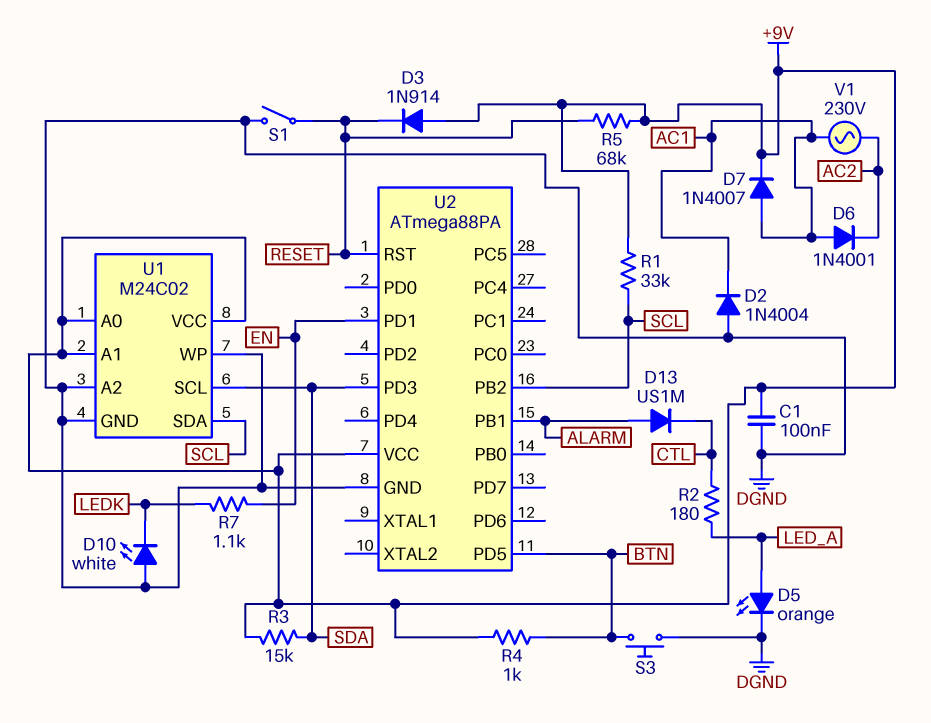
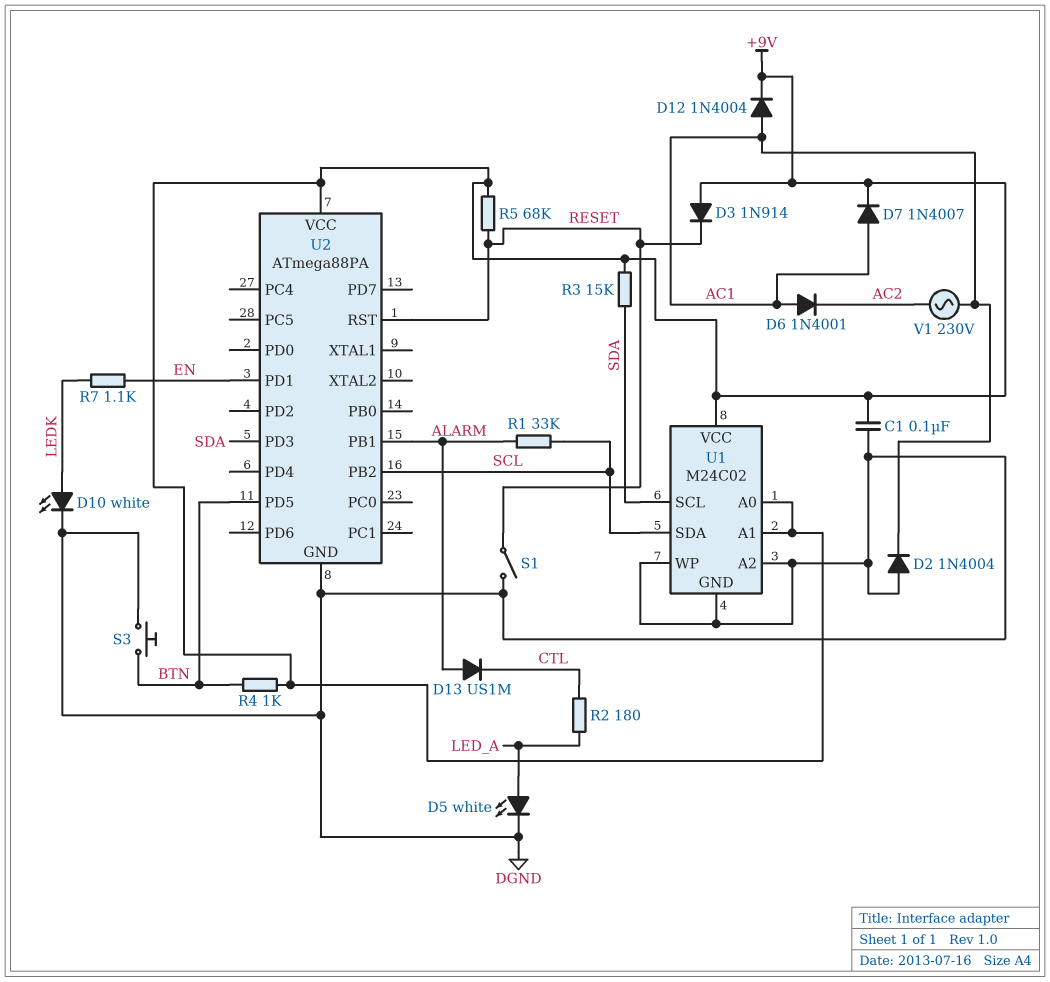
D5: LED orange (A LED_A, K DGND) -> LED white (A LED_A, K DGND)
D10: LED white (A DGND, K LEDK) -> LED white (A LEDK, K DGND)
D12: none -> diode 1N4004 (A AC1, K +9V)
R1: 33k (+9V, SCL) -> 33k (ALARM, SCL)

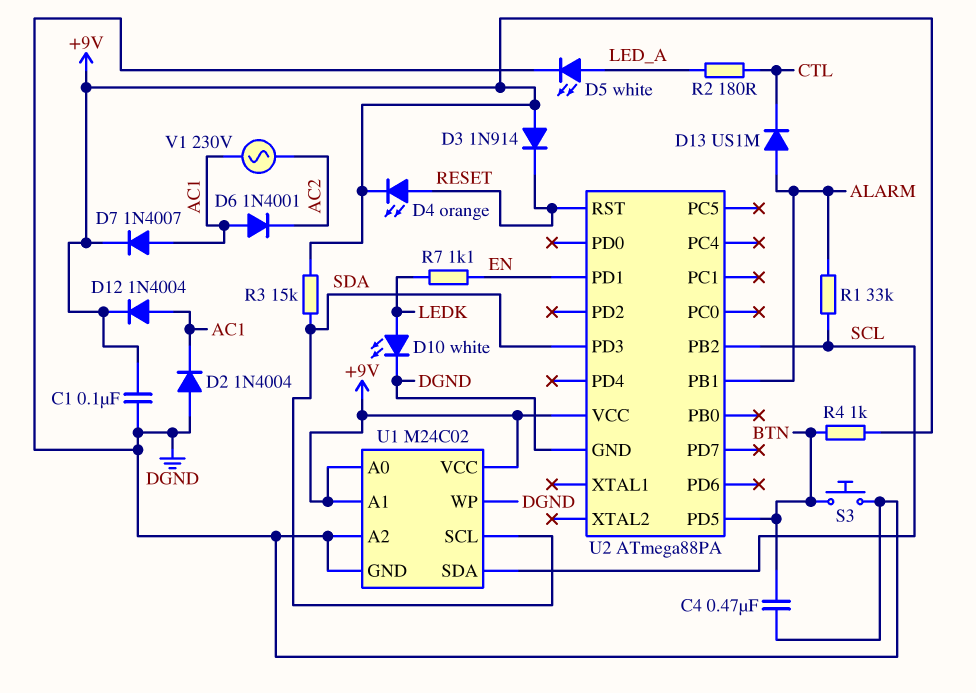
C4: none -> 470nF (BTN, DGND)
D4: none -> LED orange (A RESET, K +9V)
R5: 68k (+9V, RESET) -> none
S1: switch (DGND, RESET) -> none

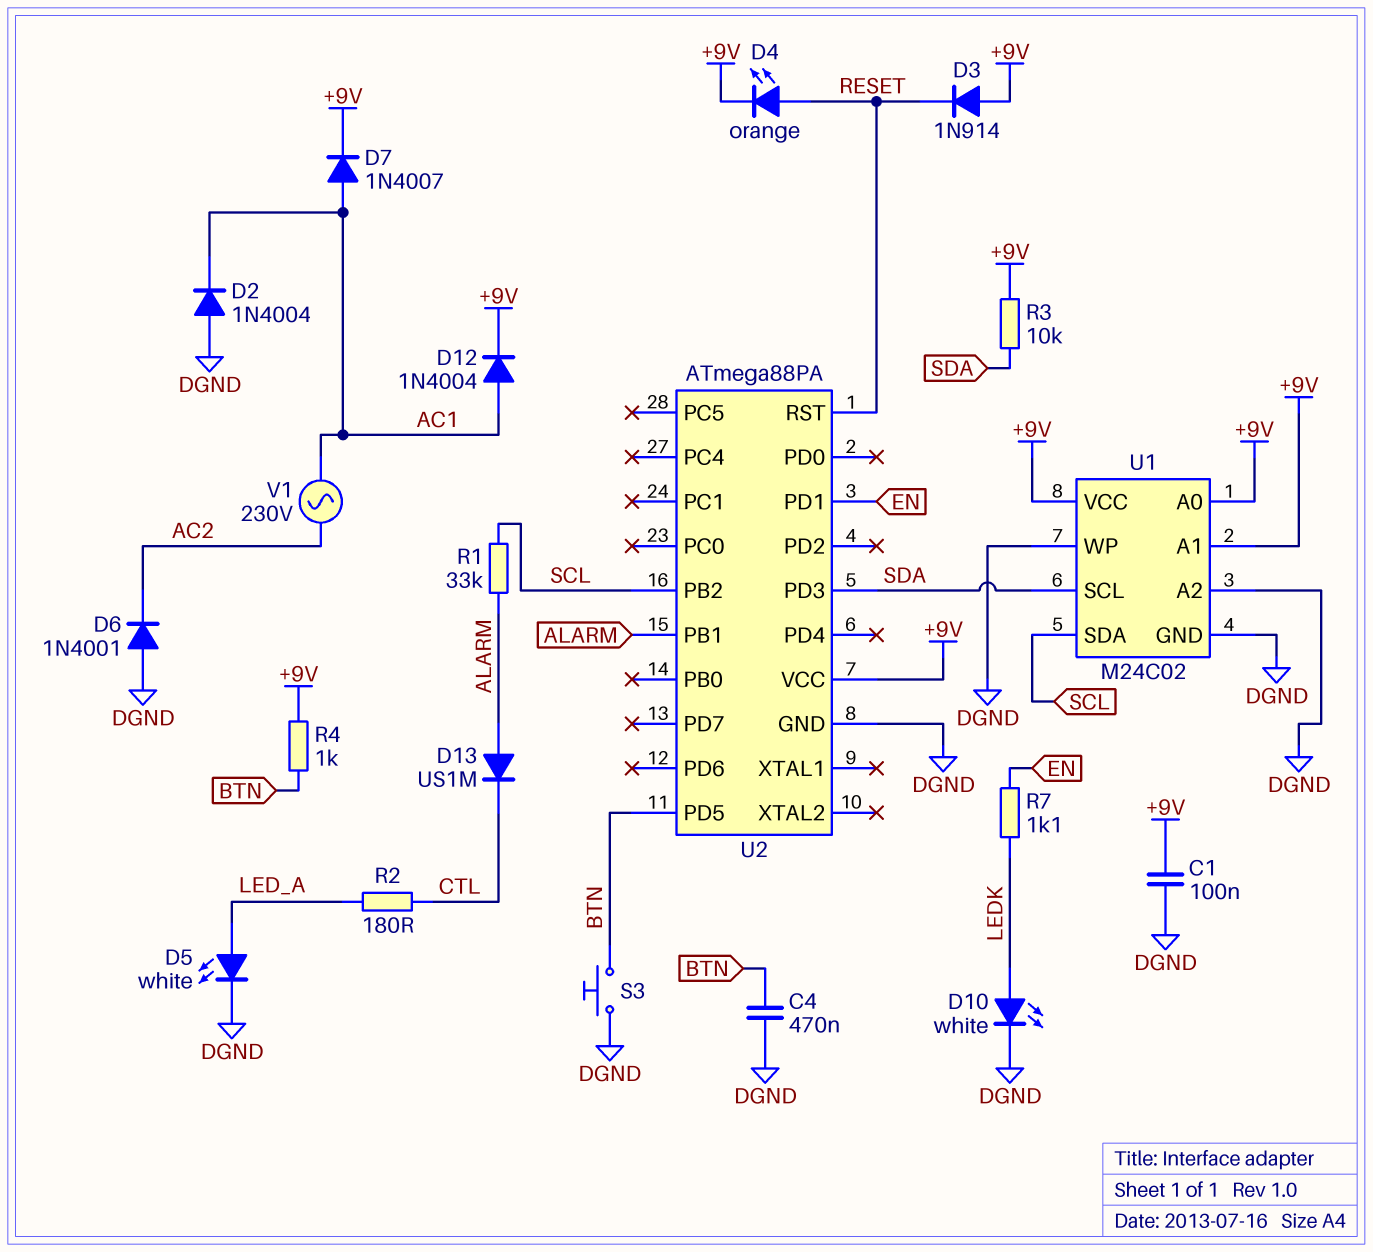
D6: diode 1N4001 (A AC1, K AC2) -> diode 1N4001 (A DGND, K AC2)
R3: 15k (+9V, SDA) -> 10k (+9V, SDA)

